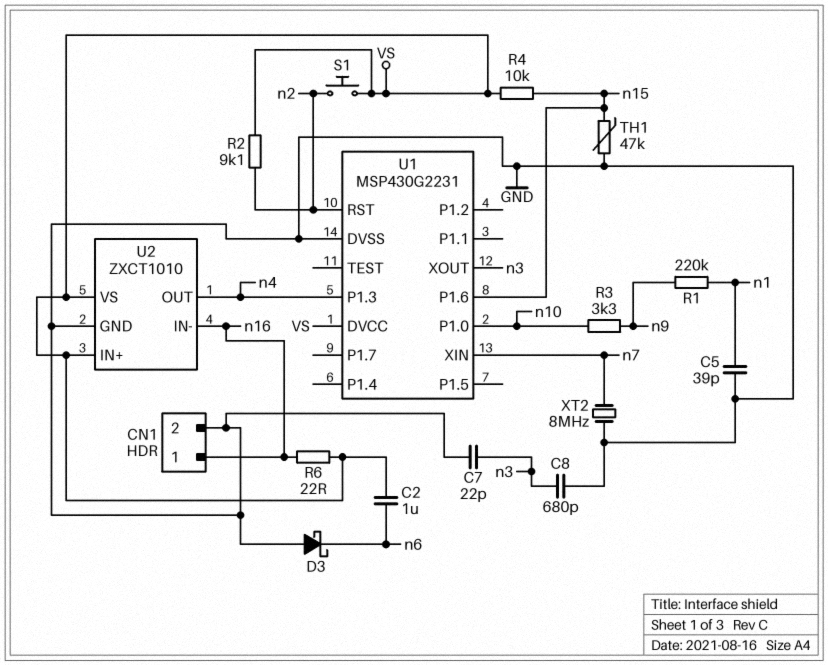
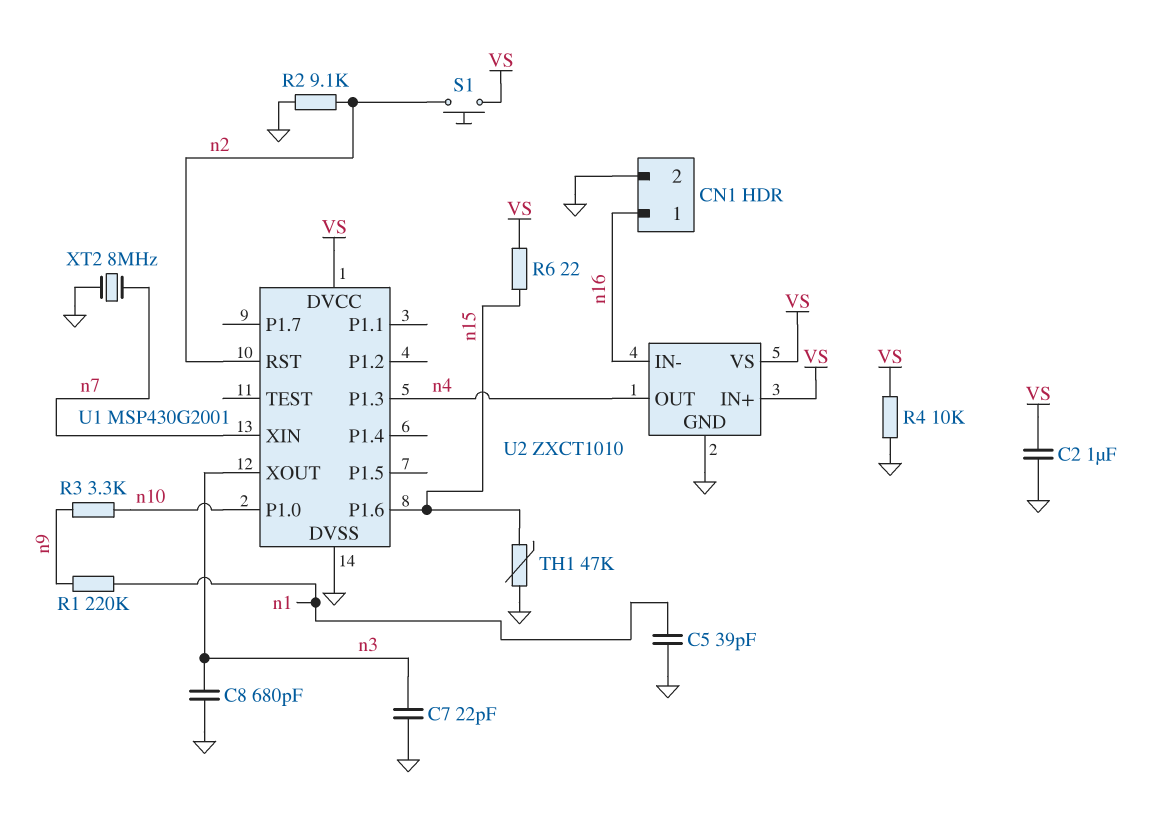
C2: 1uF (VS, n6) -> 1uF (GND, VS)
D3: schottky (A GND, K n6) -> none
R2: 9.1k (VS, n2) -> 9.1k (GND, n2)
R4: 10k (VS, n15) -> 10k (GND, VS)
R6: 22 (VS, n16) -> 22 (VS, n15)
U1: MSP430G2231 -> MSP430G2001

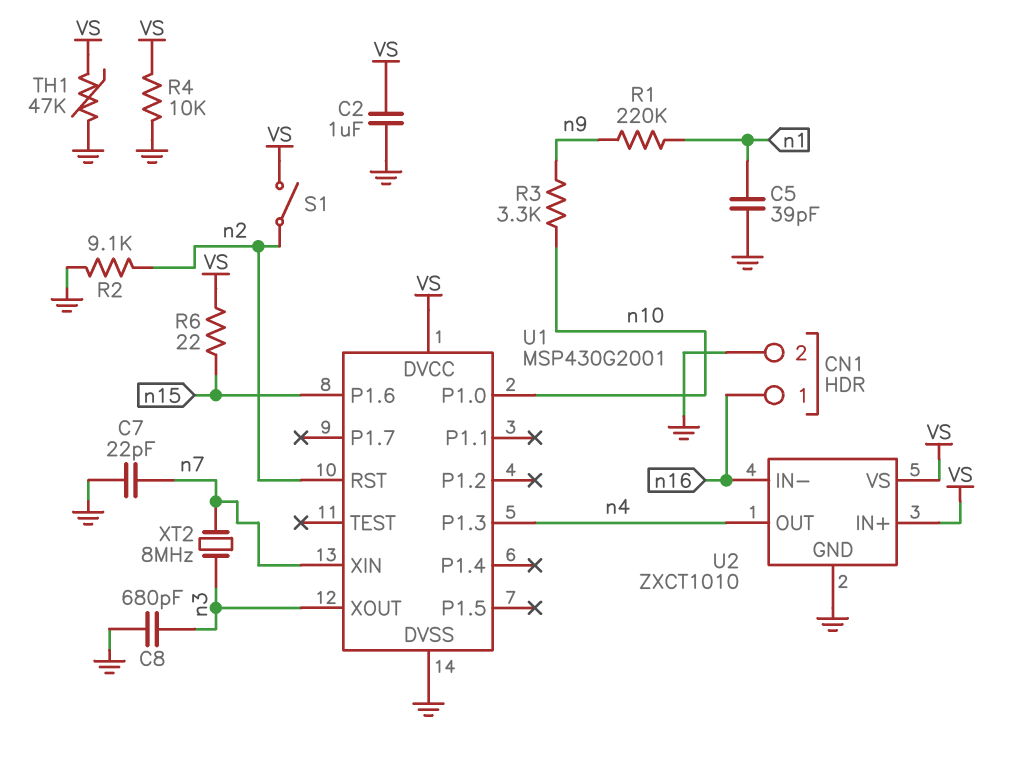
C7: 22pF (GND, n3) -> 22pF (GND, n7)
S1: button (VS, n2) -> switch (VS, n2)
TH1: 47k (GND, n15) -> 47k (GND, VS)
XT2: 8MHz (GND, n7) -> 8MHz (n3, n7)

